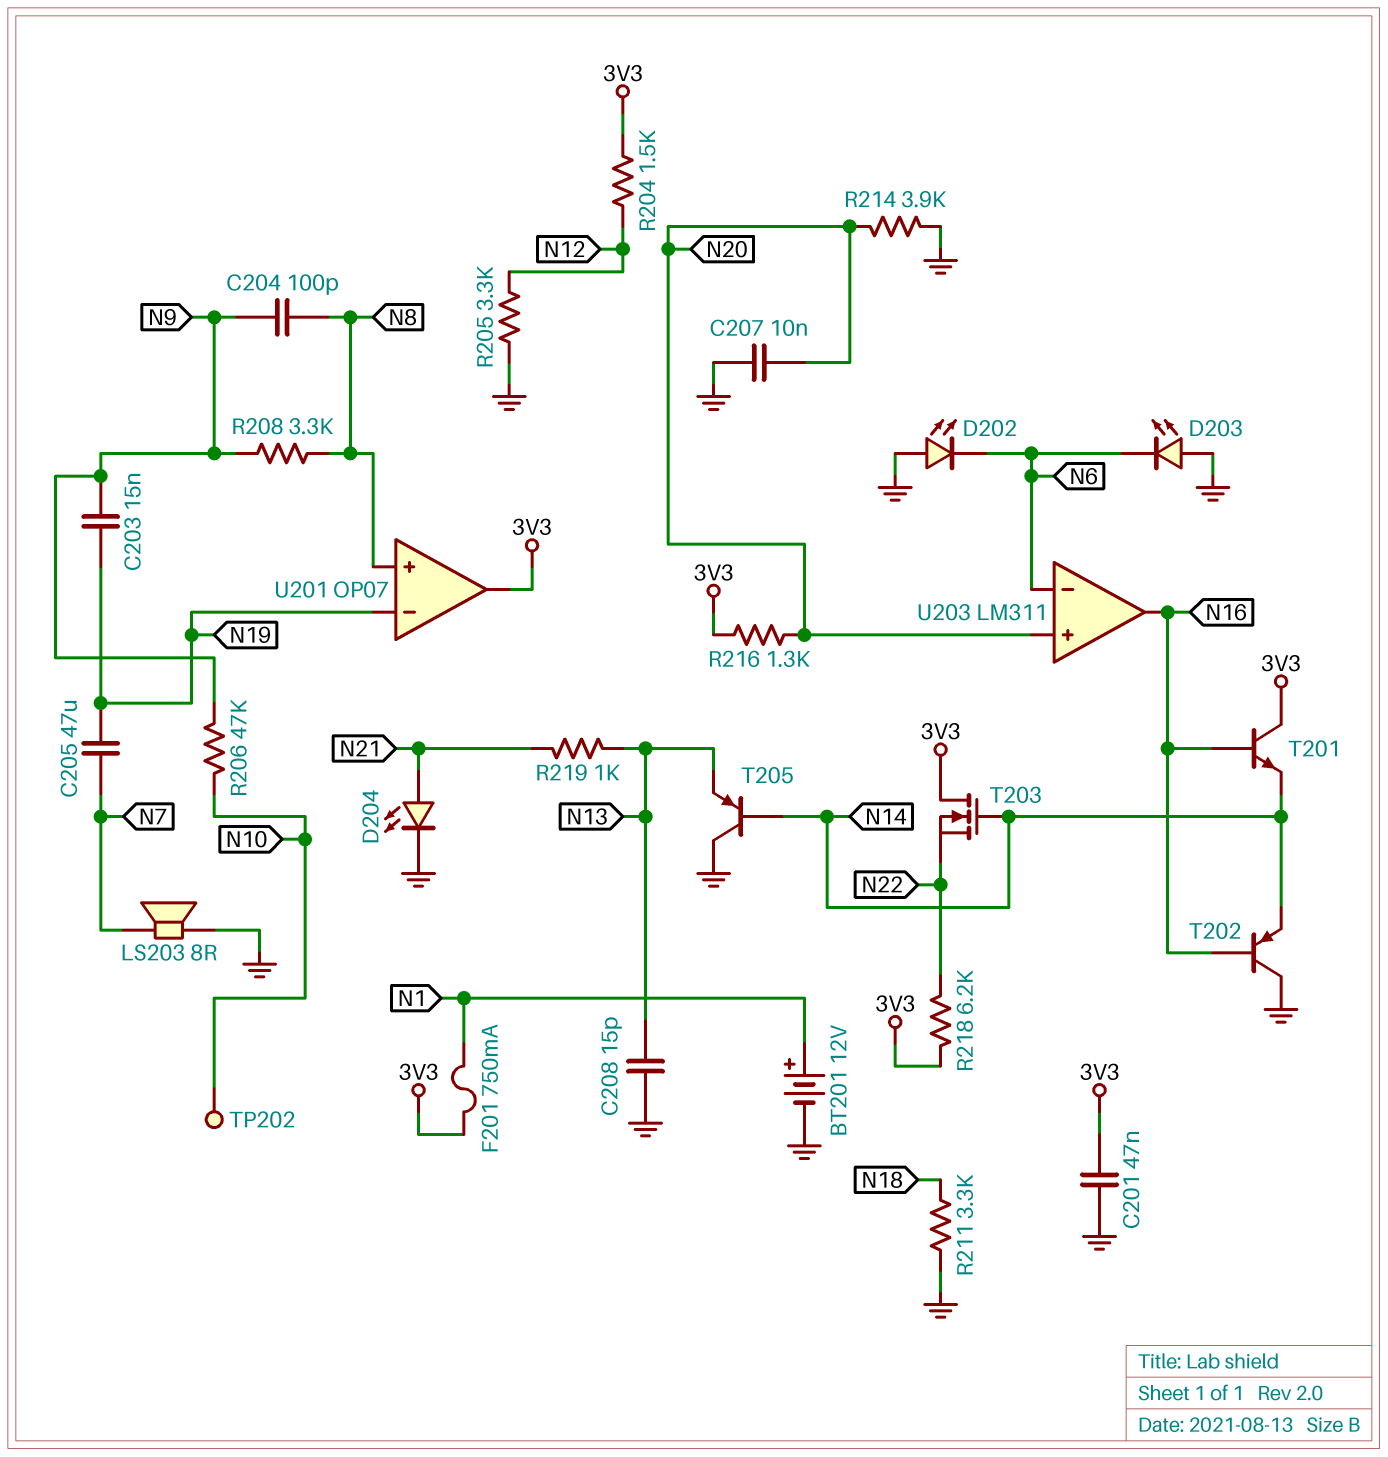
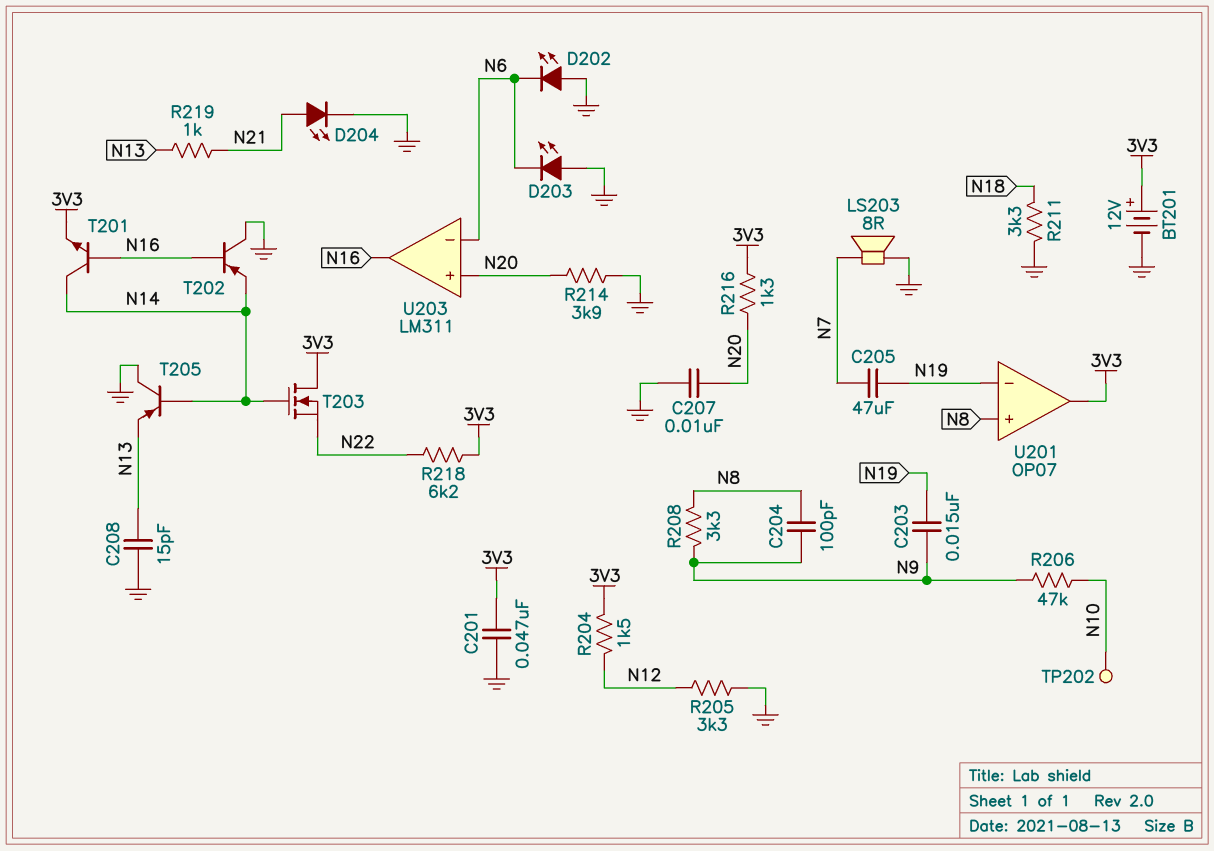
BT201: 12V (plus N1, minus GND) -> 12V (plus 3V3, minus GND)
F201: 750mA (3V3, N1) -> none
T201: NPN (B N16, C 3V3, E N14) -> NPN (B N16, C N14, E 3V3)

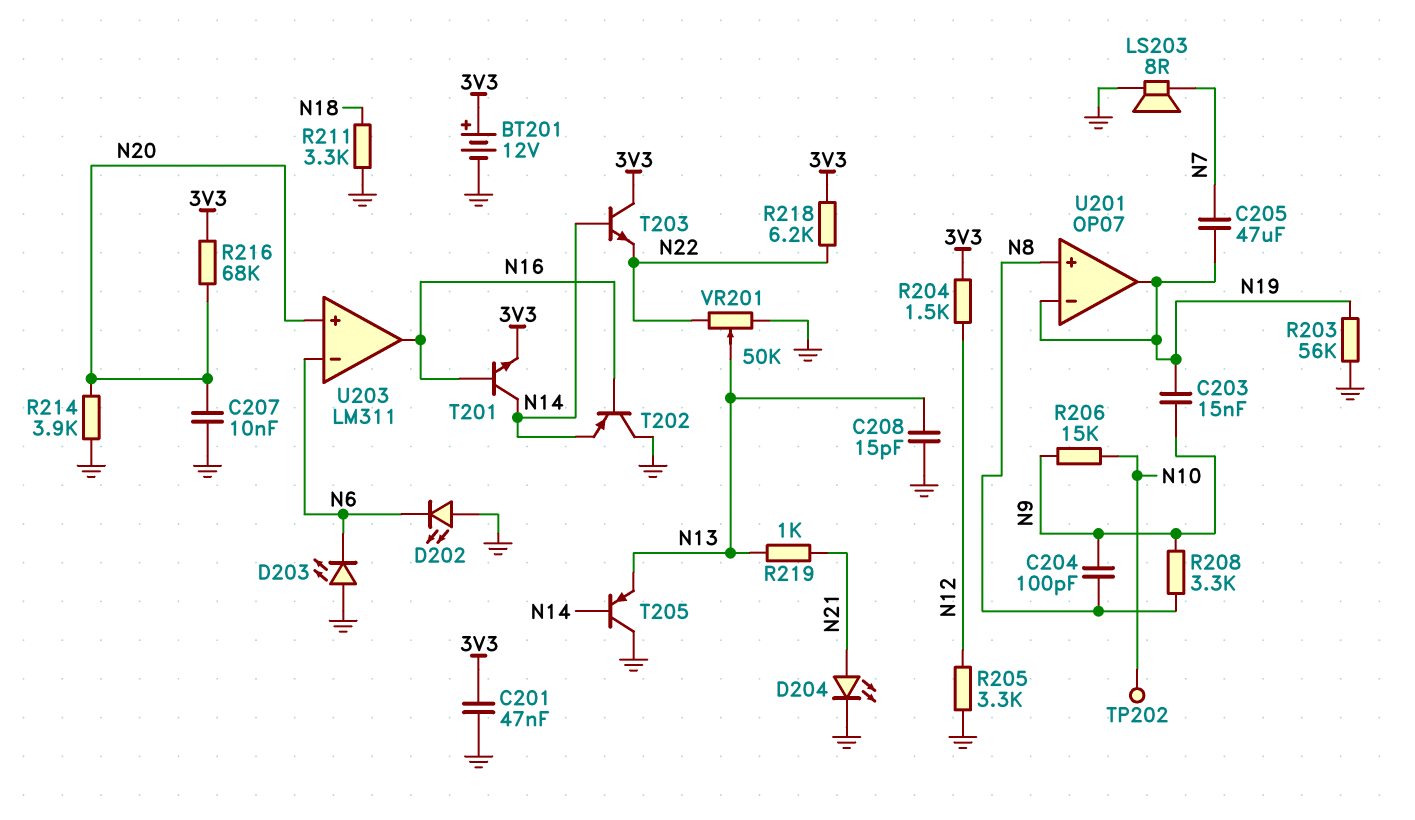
R203: none -> 56k (GND, N19)
R206: 47k (N9, N10) -> 15k (N9, N10)
R216: 1.3k (3V3, N20) -> 68k (3V3, N20)
T203: NMOS (G N14, D 3V3, S N22) -> NPN (B N14, C 3V3, E N22)
U201 pin out: 3V3 -> N19
VR201: none -> 50k (GND, N22, wiper N13)

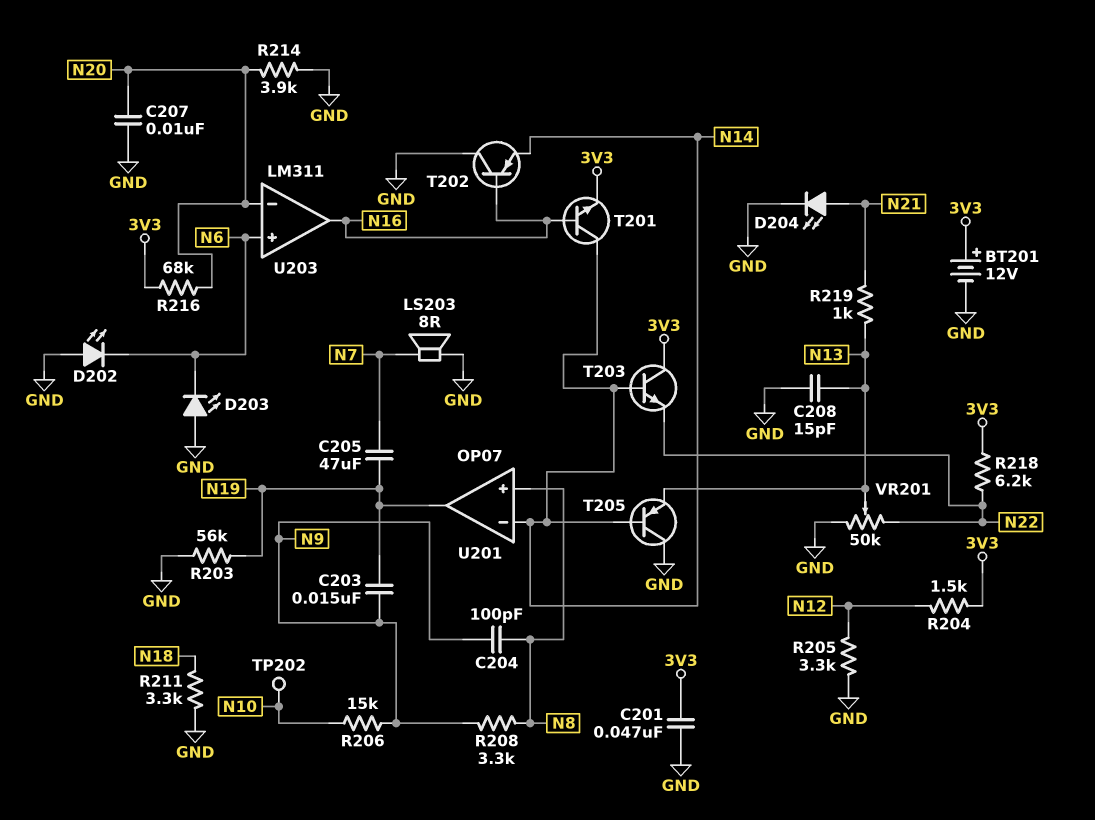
U201 pin in-: N19 -> N14
U203 pin in+: N20 -> N6
U203 pin in-: N6 -> N20

